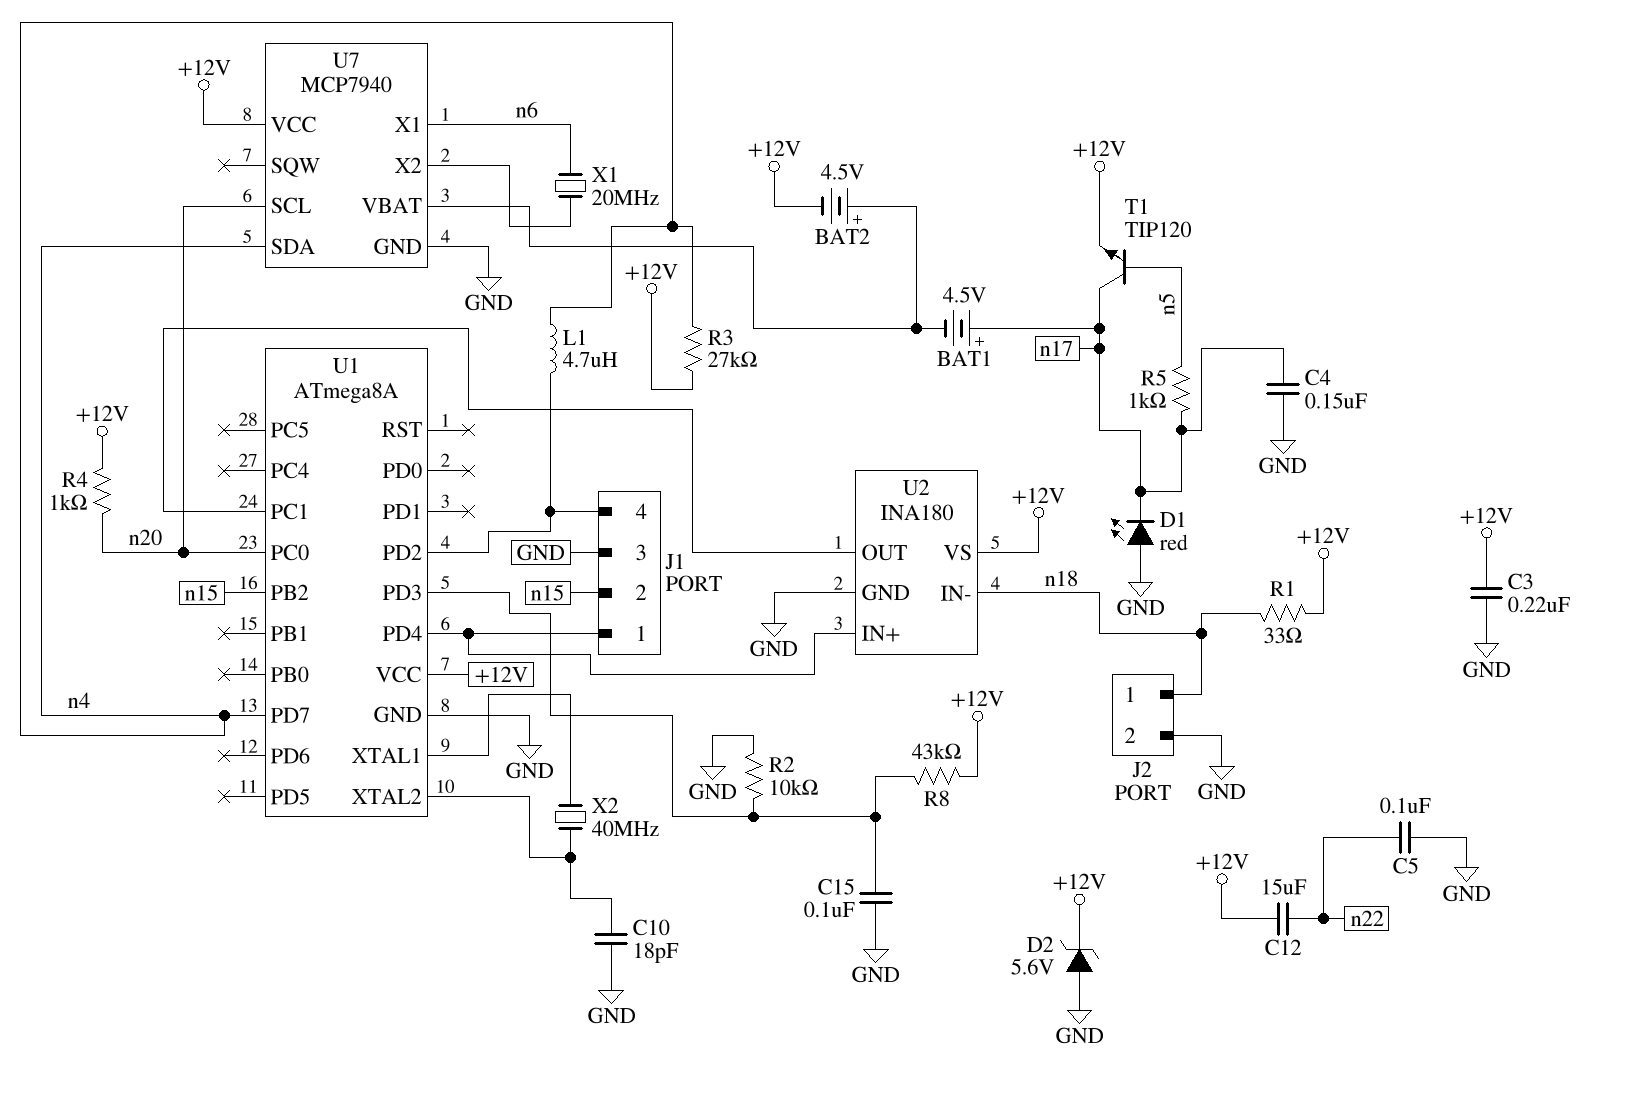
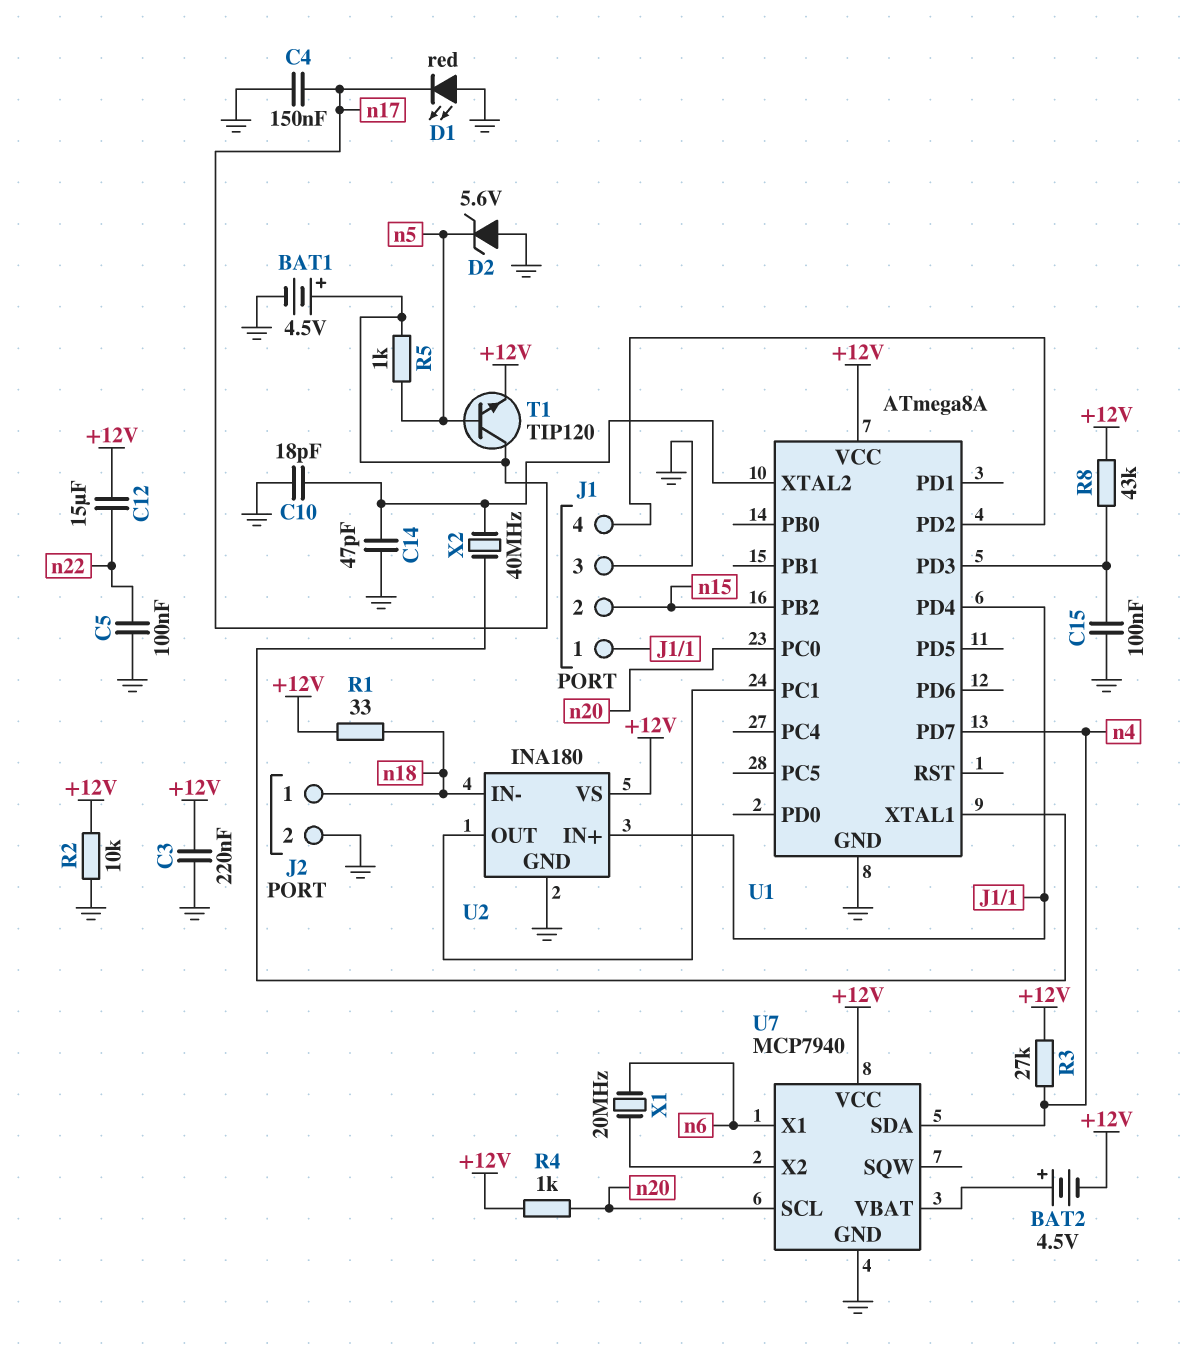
BAT1: 4.5V (plus n17, minus U7/VBAT) -> 4.5V (plus n17, minus GND)
C14: none -> 47pF (GND, U1/XTAL2)
D2: zener 5.6V (A GND, K +12V) -> zener 5.6V (A GND, K n5)
L1: 4.7uH (J1/4, n4) -> none
R2: 10k (GND, U1/PD3) -> 10k (+12V, GND)

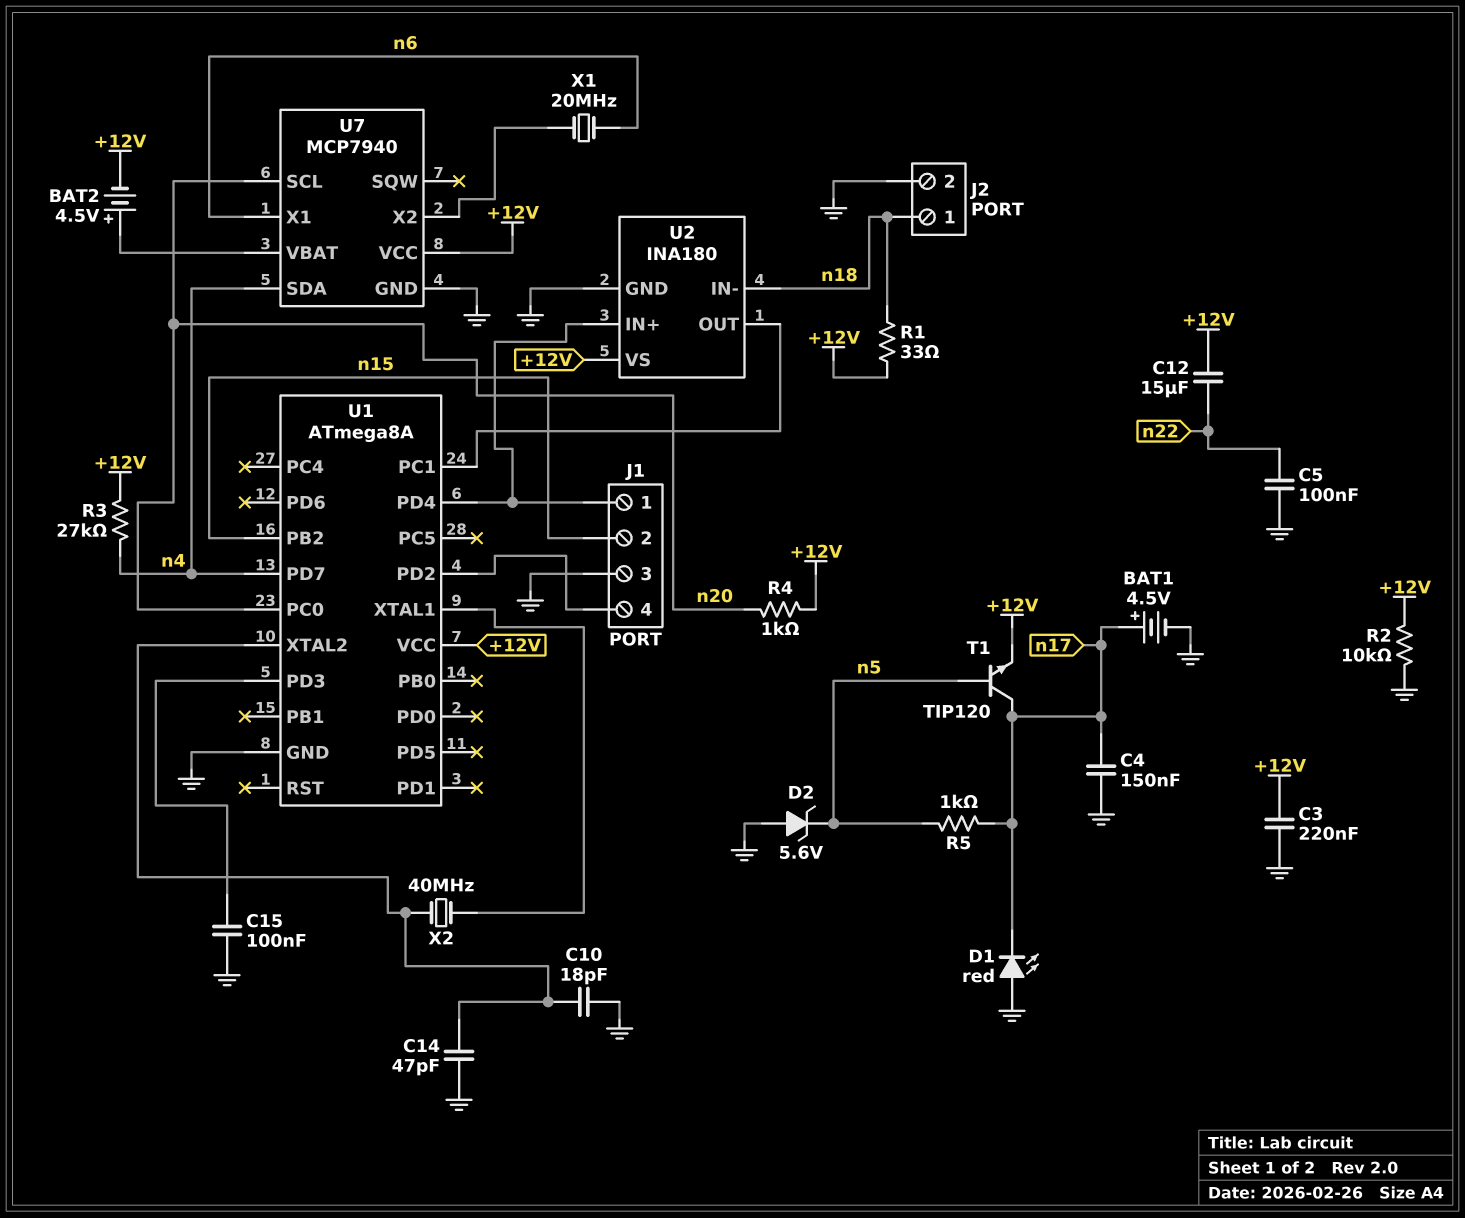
R8: 43k (+12V, U1/PD3) -> none

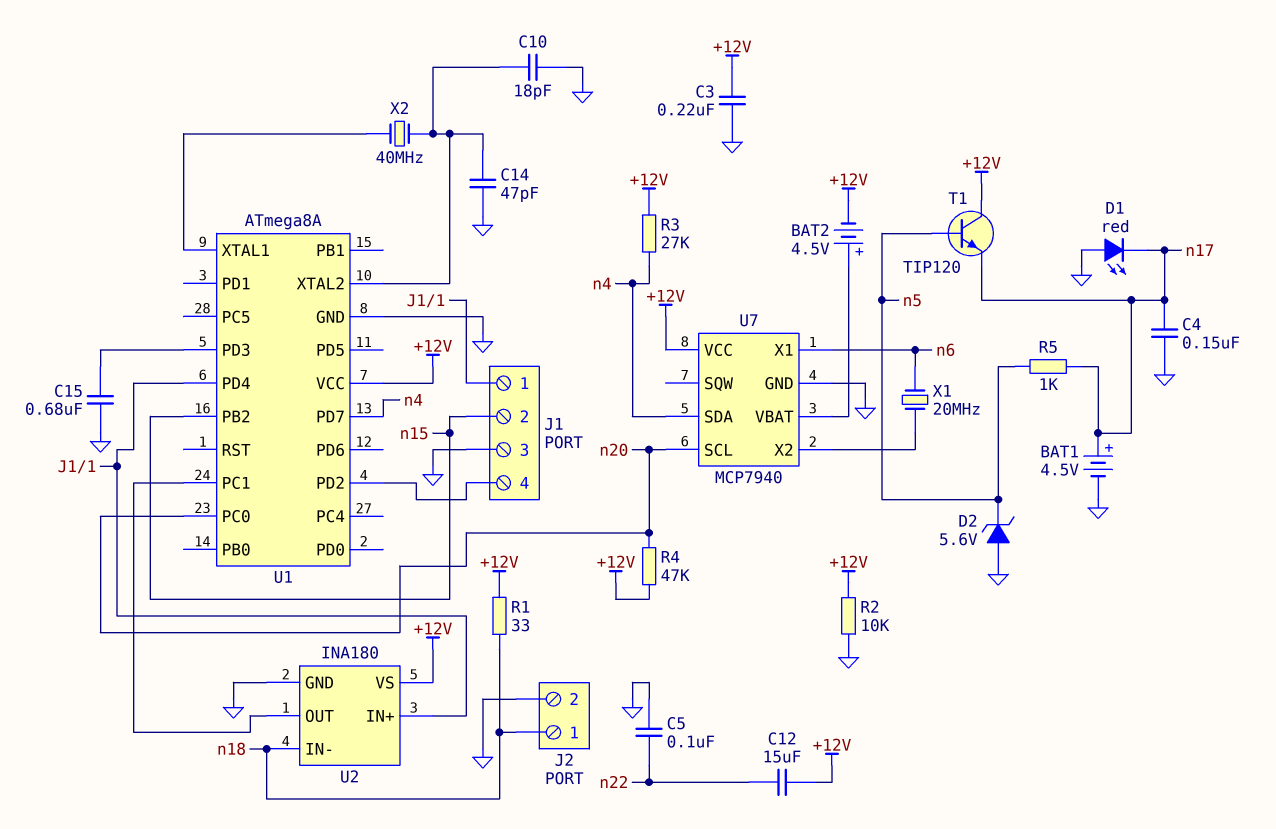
C15: 100nF (GND, U1/PD3) -> 680nF (GND, U1/PD3)
R4: 1k (+12V, n20) -> 47k (+12V, n20)
T1: NPN TIP120 (B n5, C n17, E +12V) -> NPN TIP120 (B n5, C +12V, E n17)

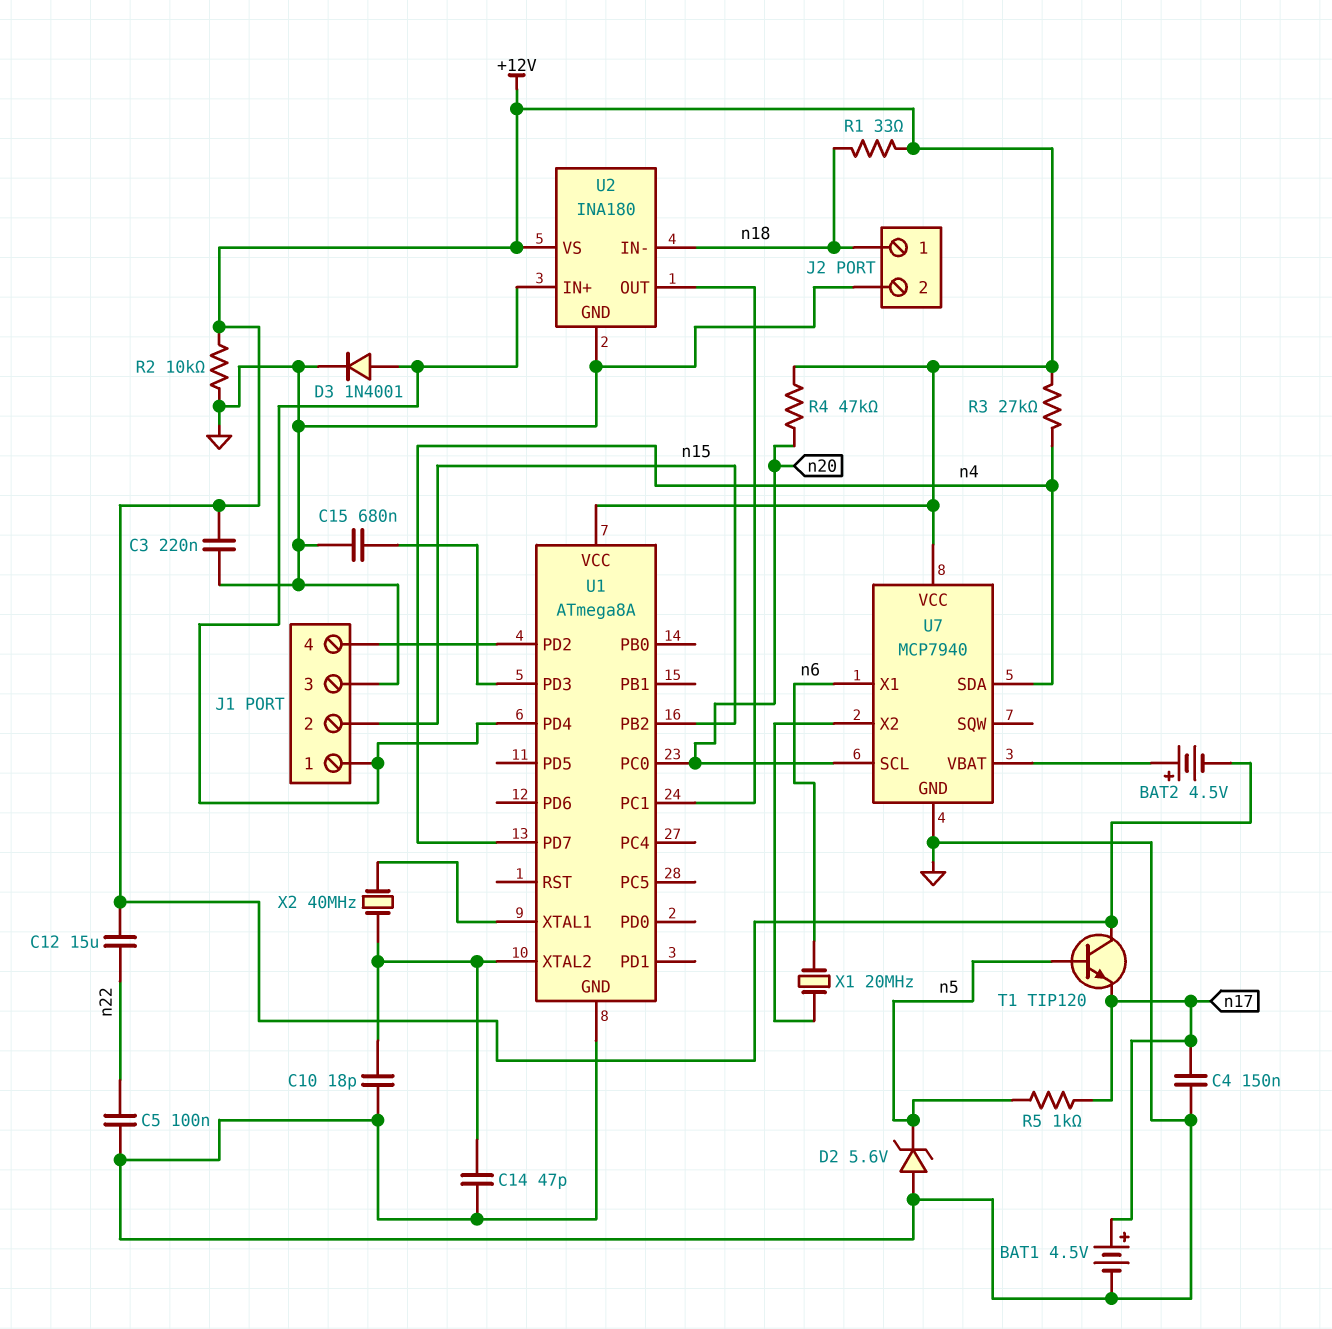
D1: LED red (A GND, K n17) -> none
D3: none -> diode 1N4001 (A J1/1, K GND)

